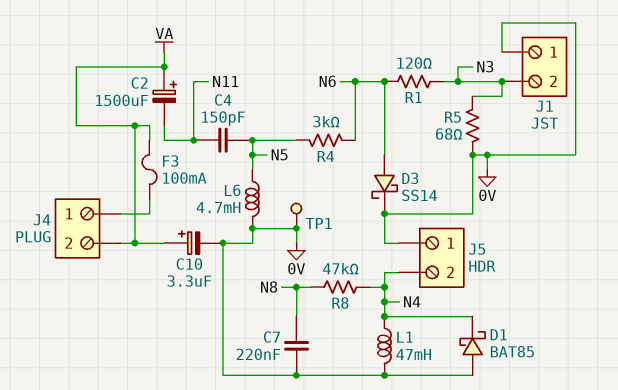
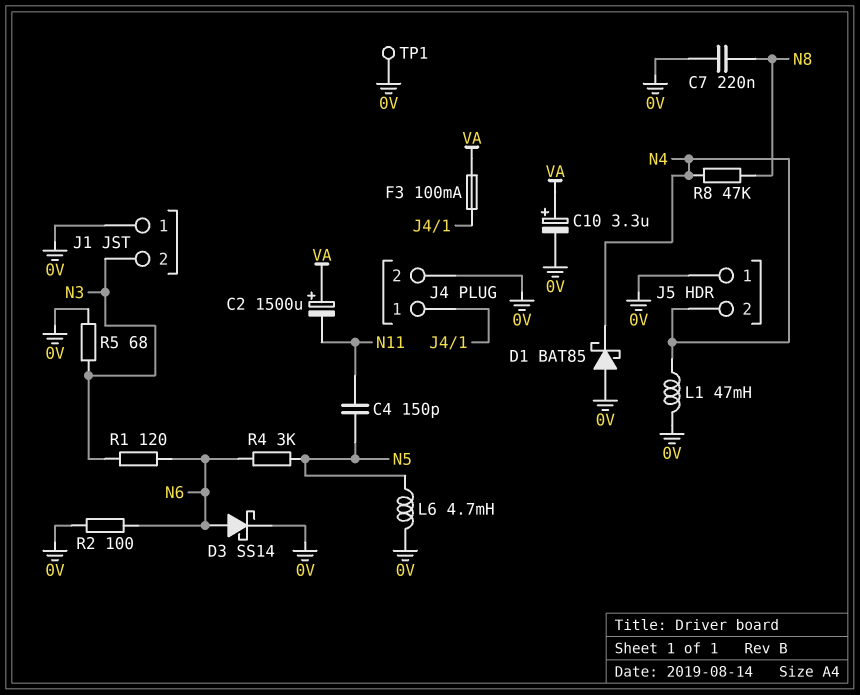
J4 pin 2: VA -> 0V
R2: none -> 100 (0V, N6)

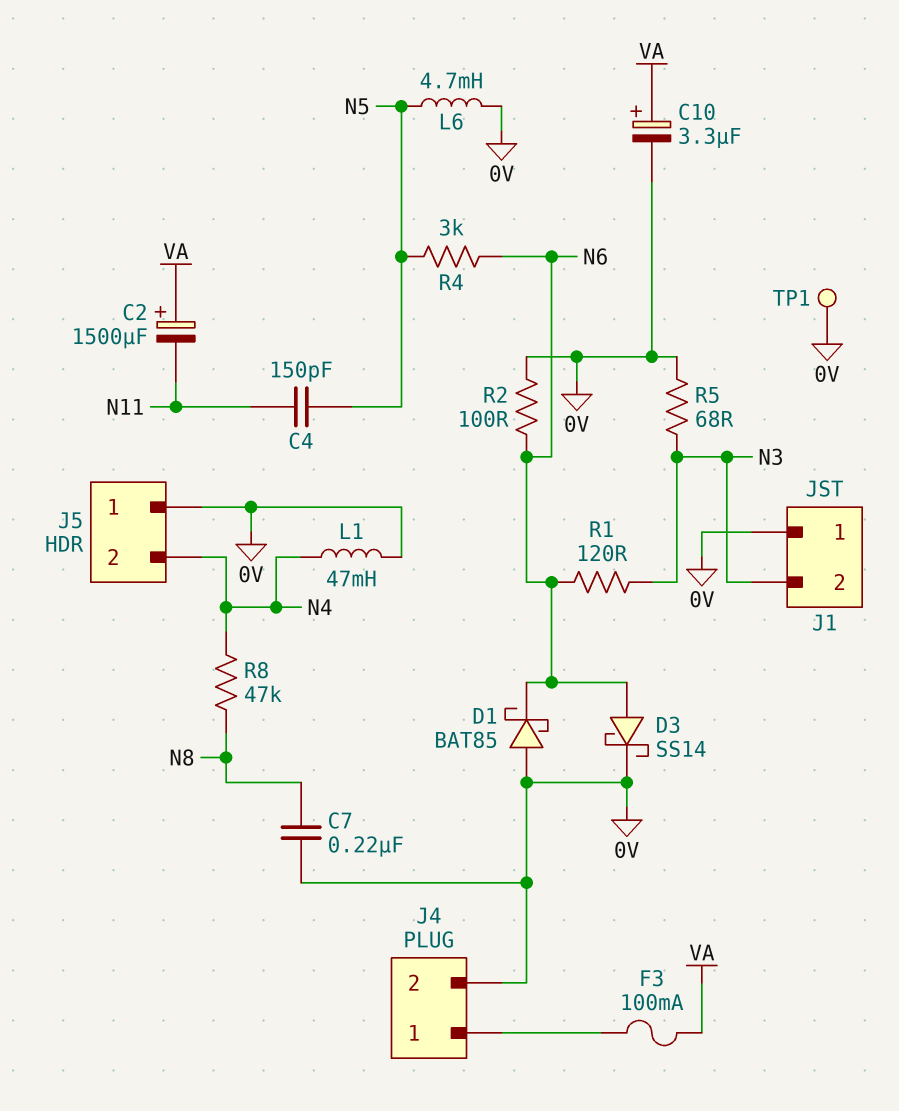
D1: schottky BAT85 (A 0V, K N4) -> schottky BAT85 (A 0V, K N6)

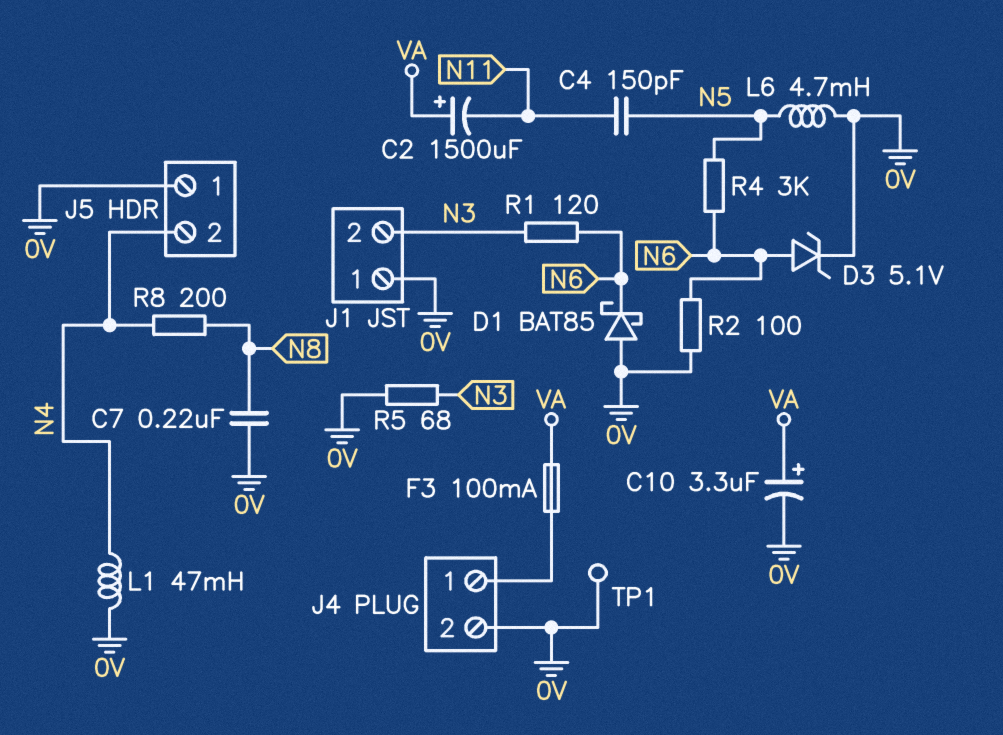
D3: schottky SS14 (A N6, K 0V) -> zener 5.1V (A N6, K 0V)
R8: 47k (N4, N8) -> 200 (N4, N8)

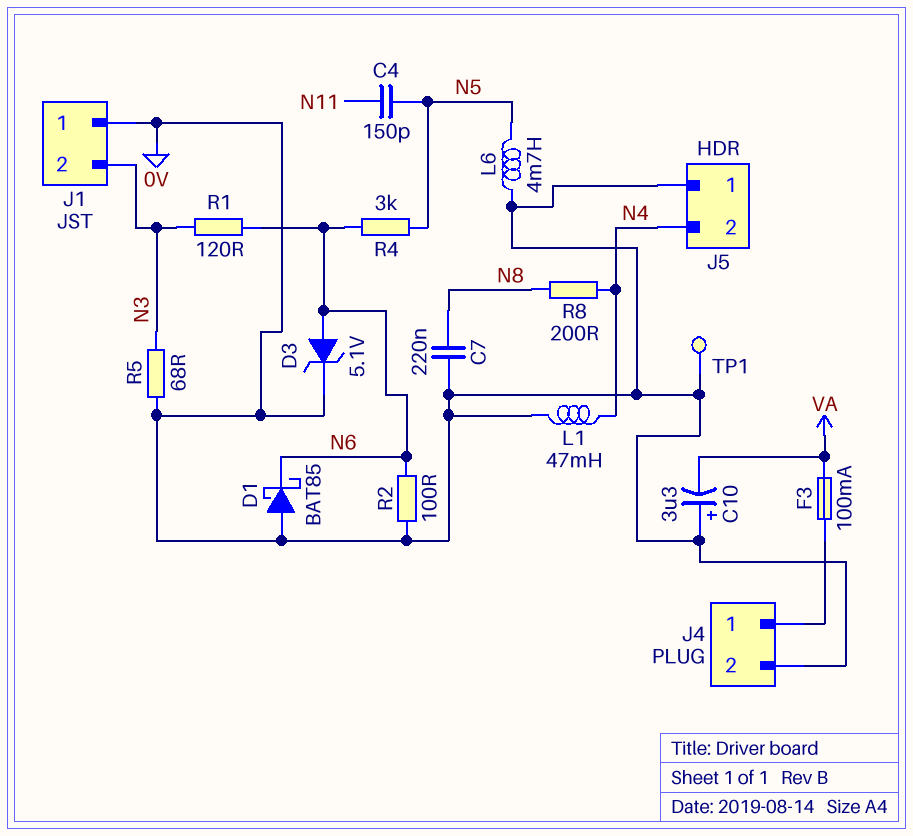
C2: 1500uF (plus VA, minus N11) -> none
C10: 3.3uF (plus VA, minus 0V) -> 3.3uF (plus 0V, minus VA)

